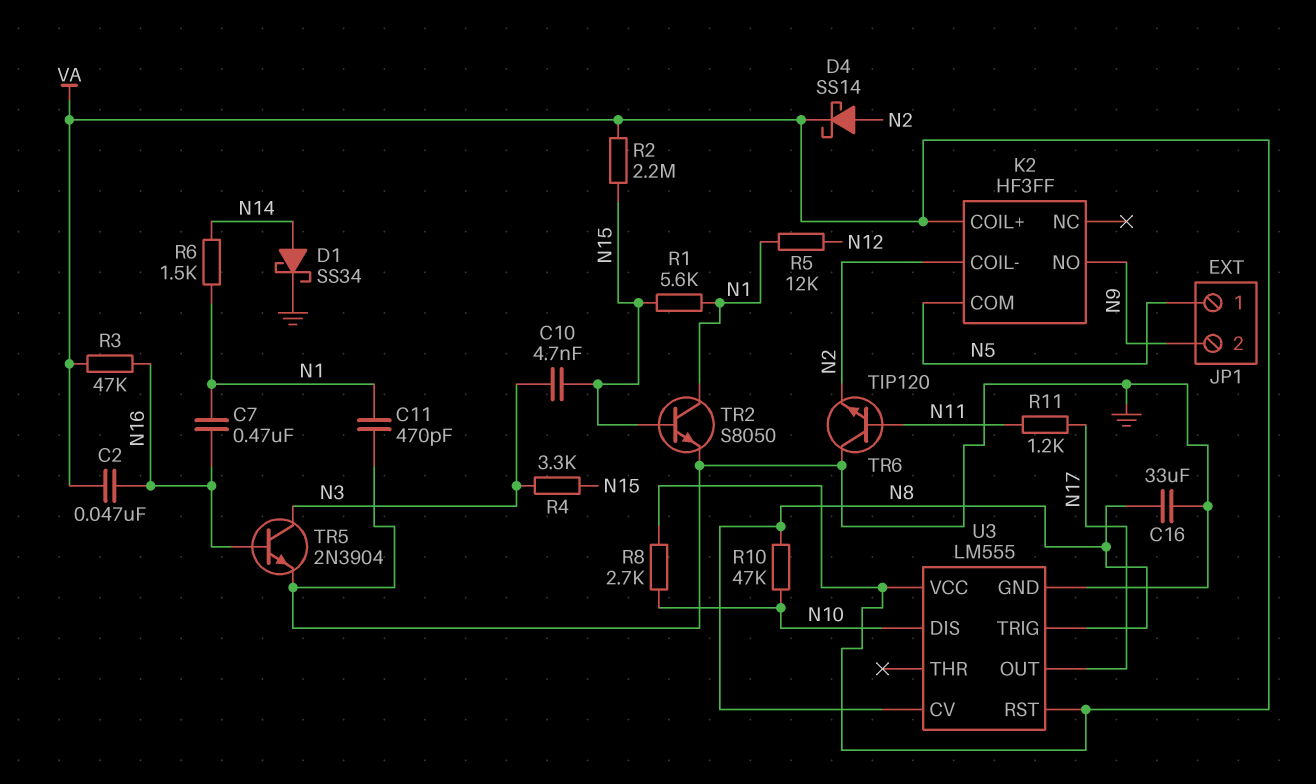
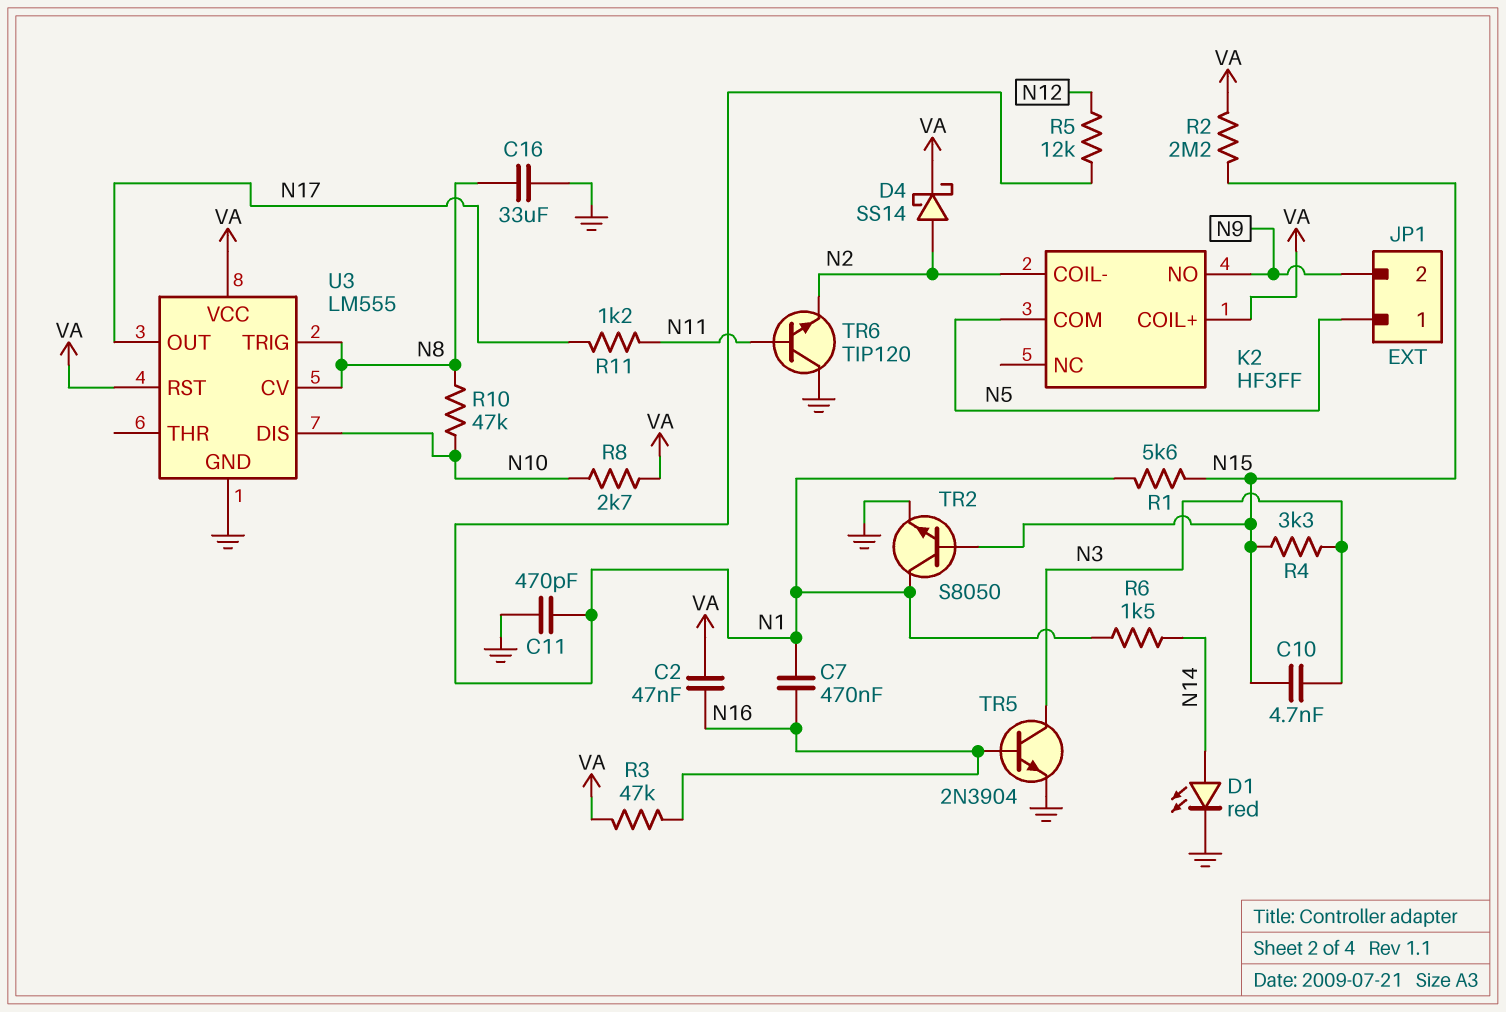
D1: schottky SS34 (A N14, K GND) -> LED red (A N14, K GND)

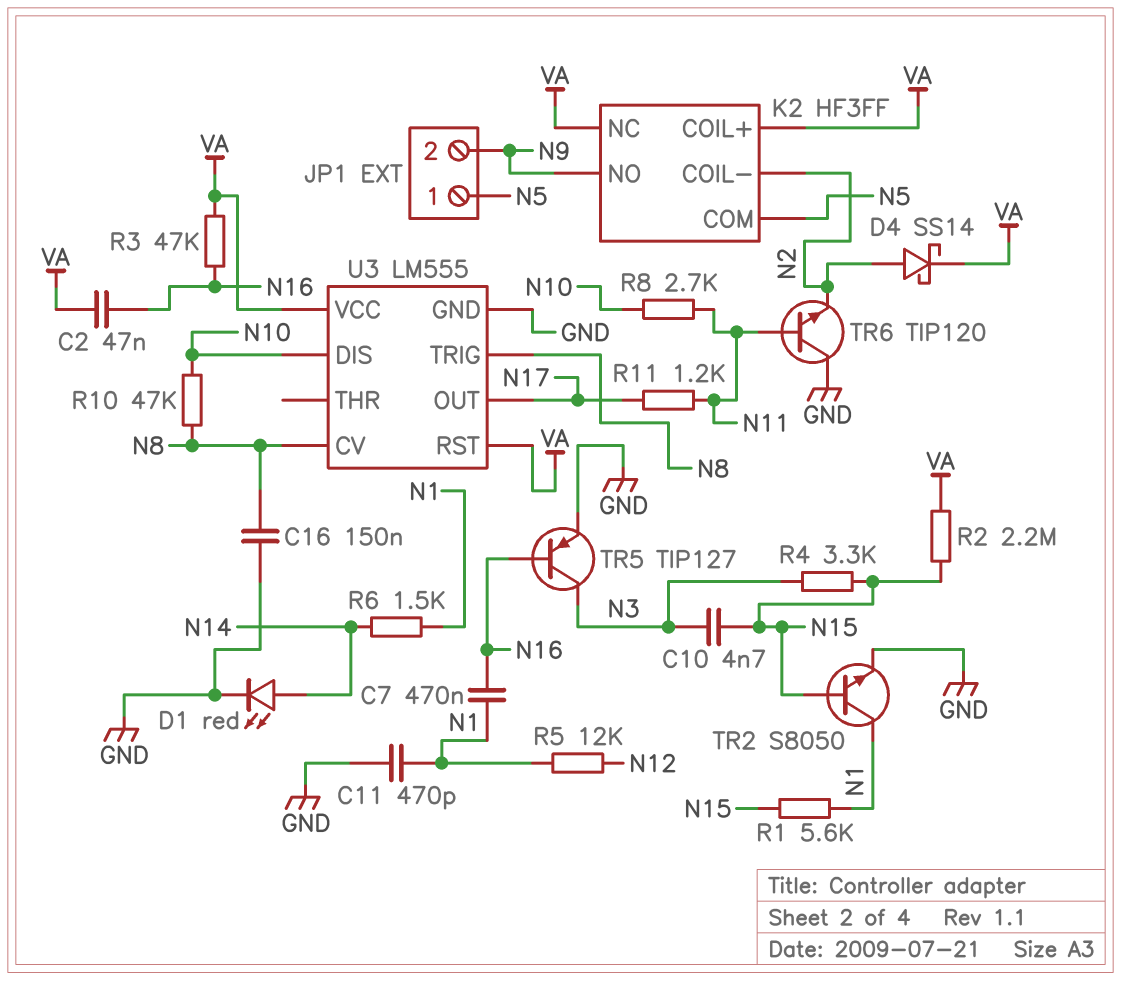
C16: 33uF (GND, N8) -> 150nF (GND, N8)
K2 pin NC: none -> VA
R8: 2.7k (N10, VA) -> 2.7k (N10, N11)
TR5: NPN 2N3904 (B N16, C N3, E GND) -> PNP TIP127 (B N16, C N3, E GND)

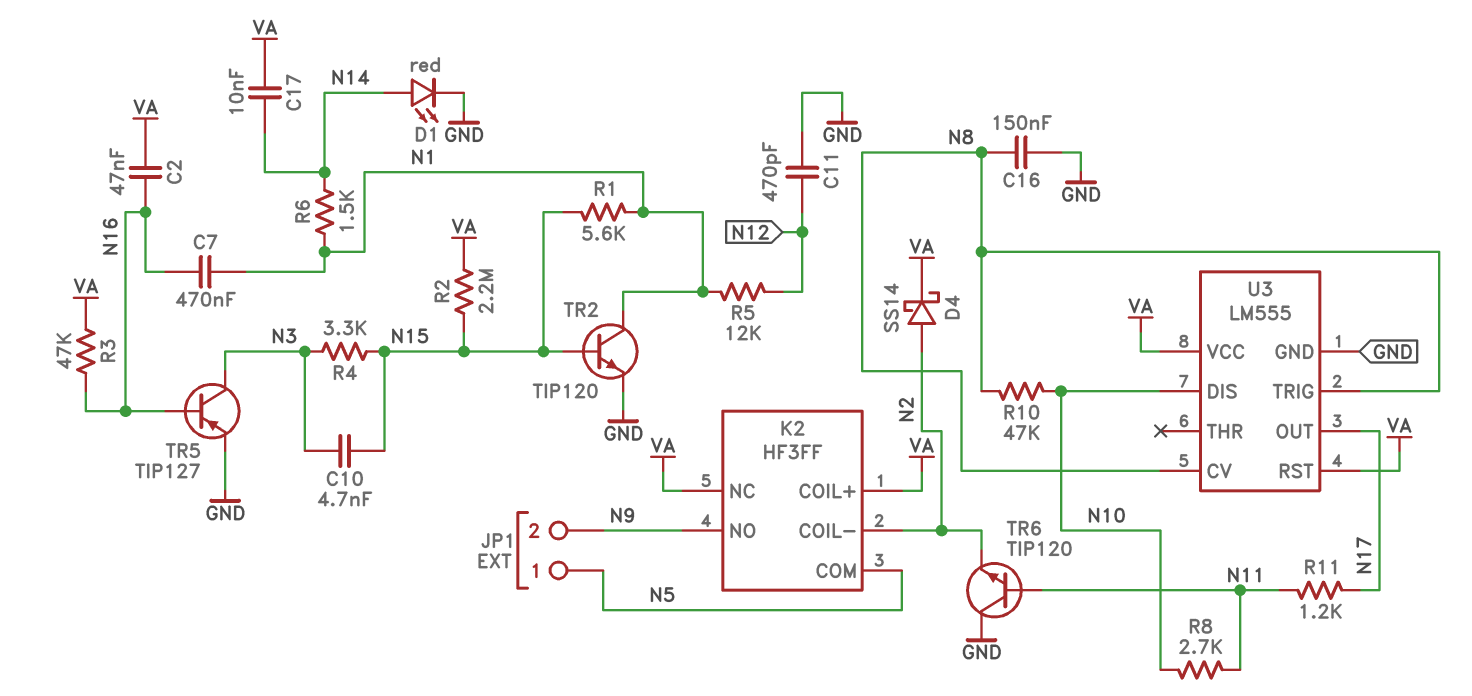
C11: 470pF (GND, N1) -> 470pF (GND, N12)
C17: none -> 10nF (N14, VA)
TR2: NPN S8050 (B N15, C N1, E GND) -> NPN TIP120 (B N15, C N1, E GND)

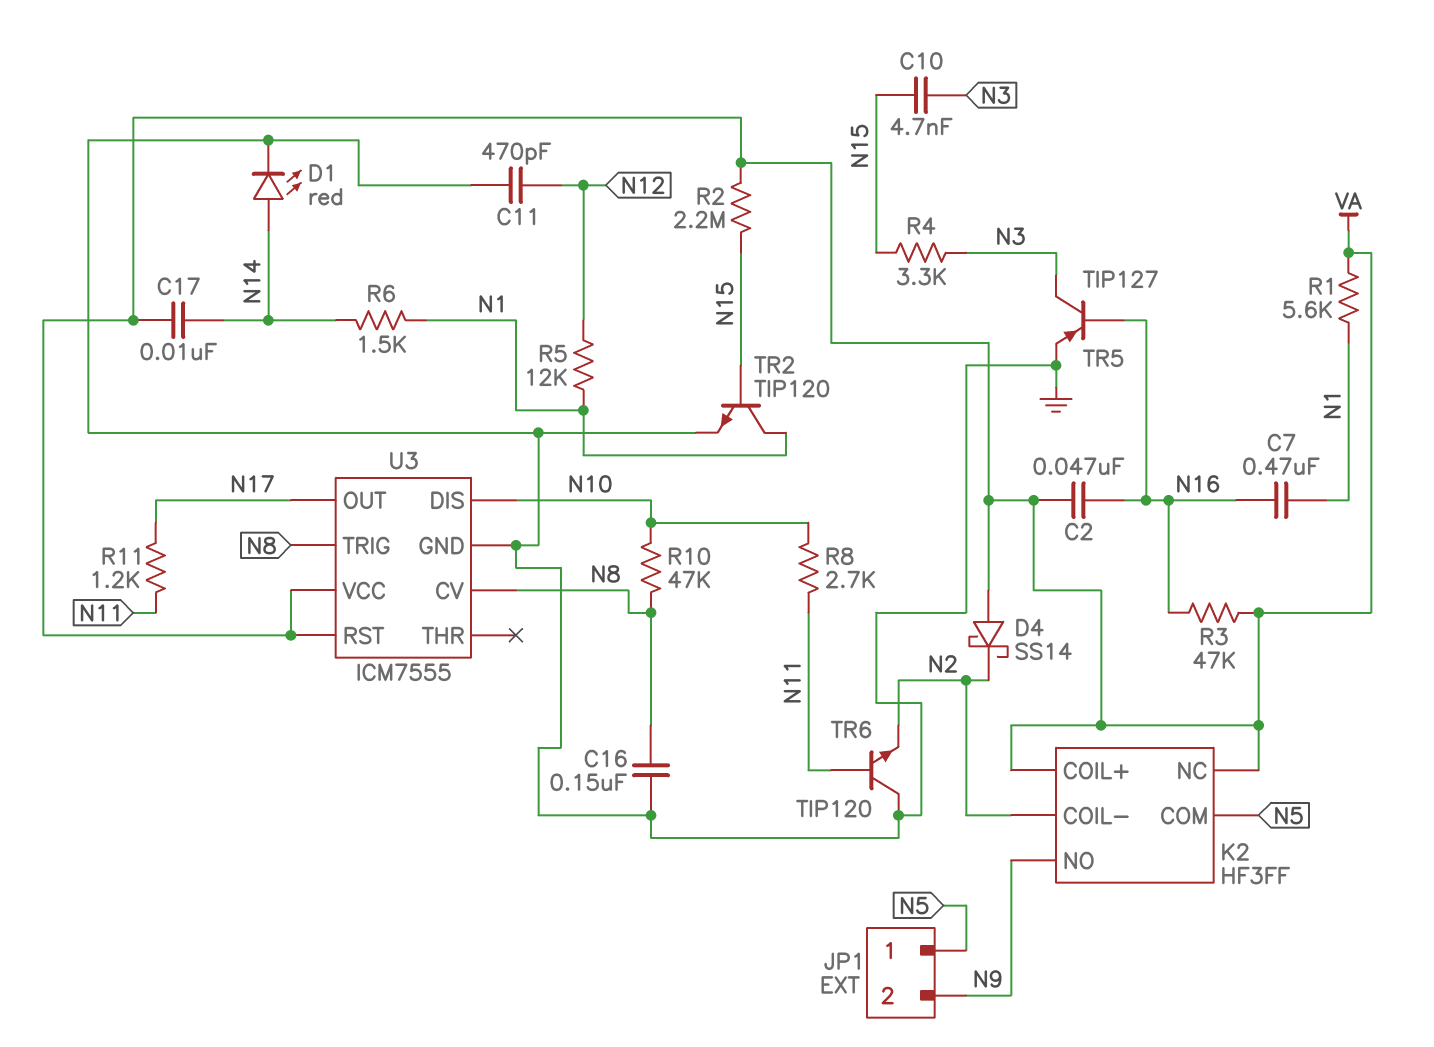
D4: schottky SS14 (A N2, K VA) -> schottky SS14 (A VA, K N2)
R1: 5.6k (N1, N15) -> 5.6k (N1, VA)
U3: LM555 -> ICM7555

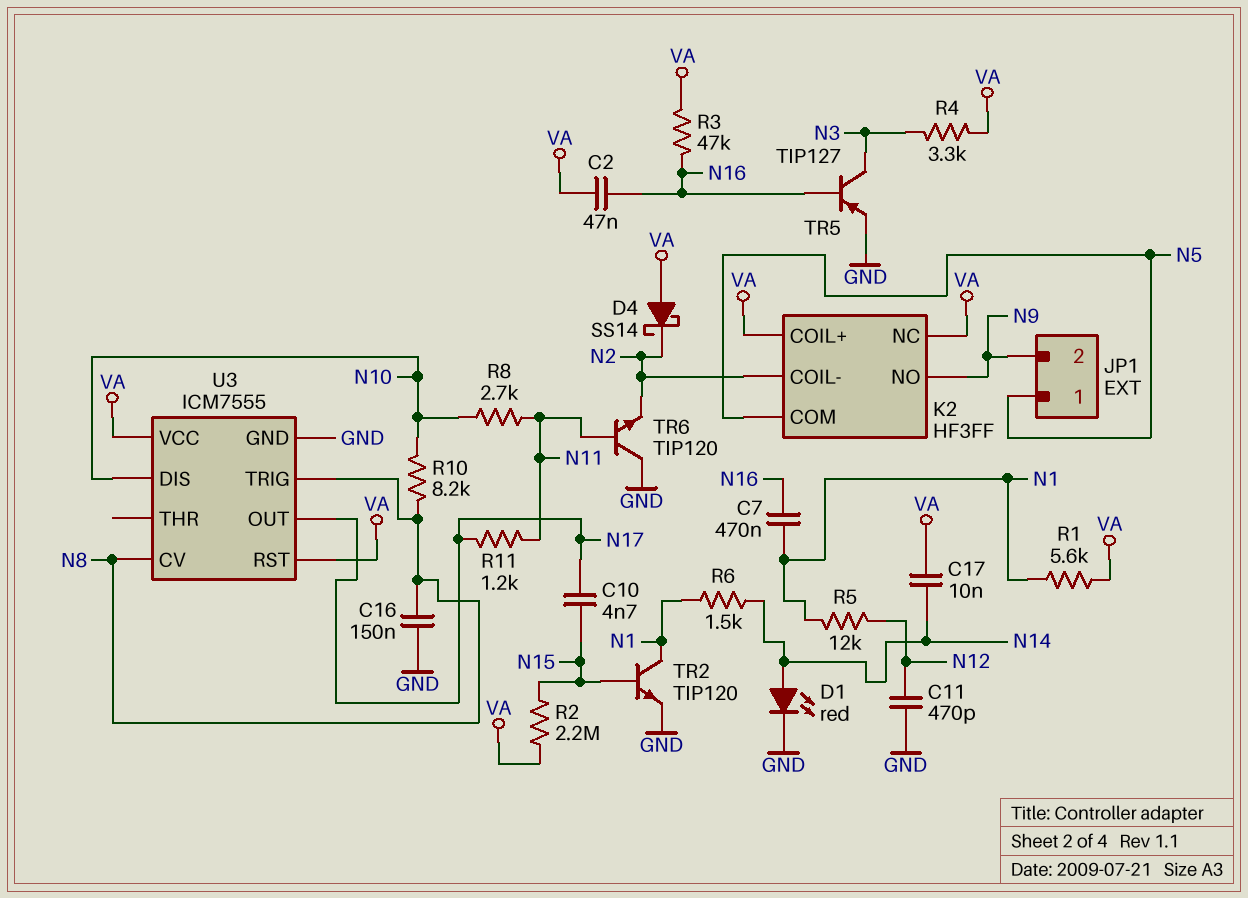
C10: 4.7nF (N3, N15) -> 4.7nF (N15, N17)
R4: 3.3k (N3, N15) -> 3.3k (N3, VA)
R10: 47k (N8, N10) -> 8.2k (N8, N10)

